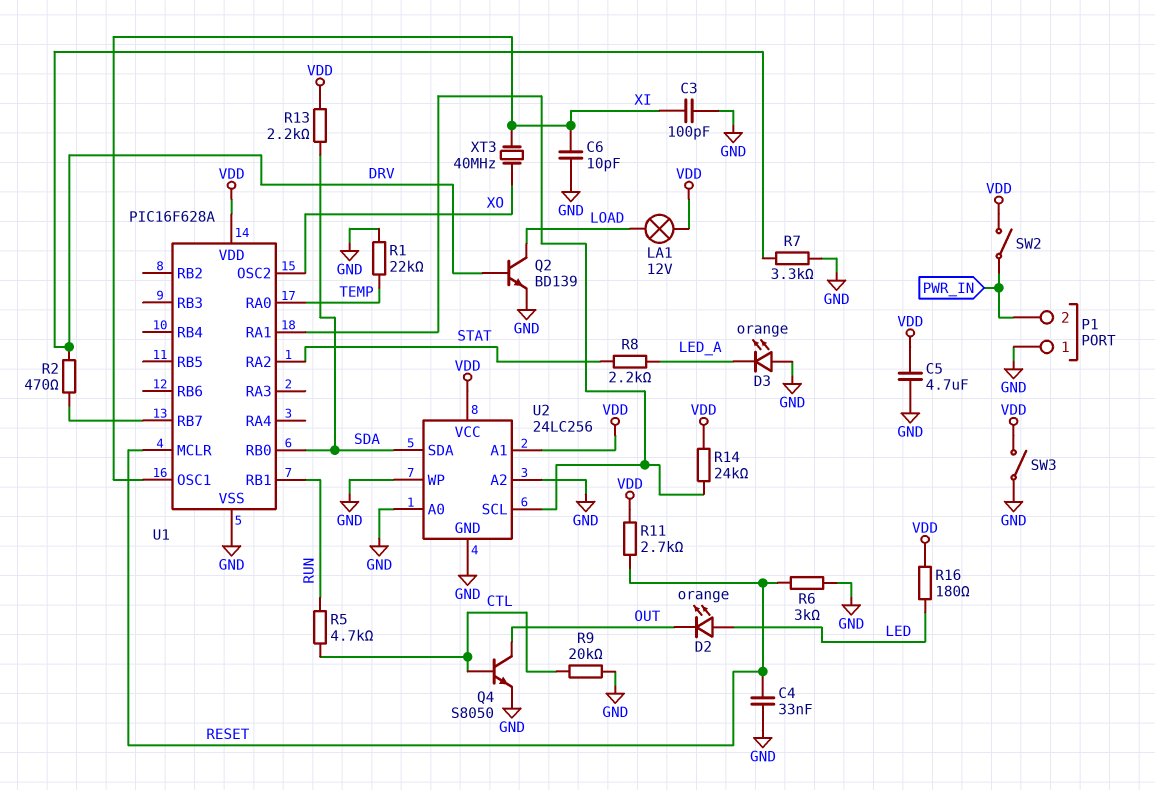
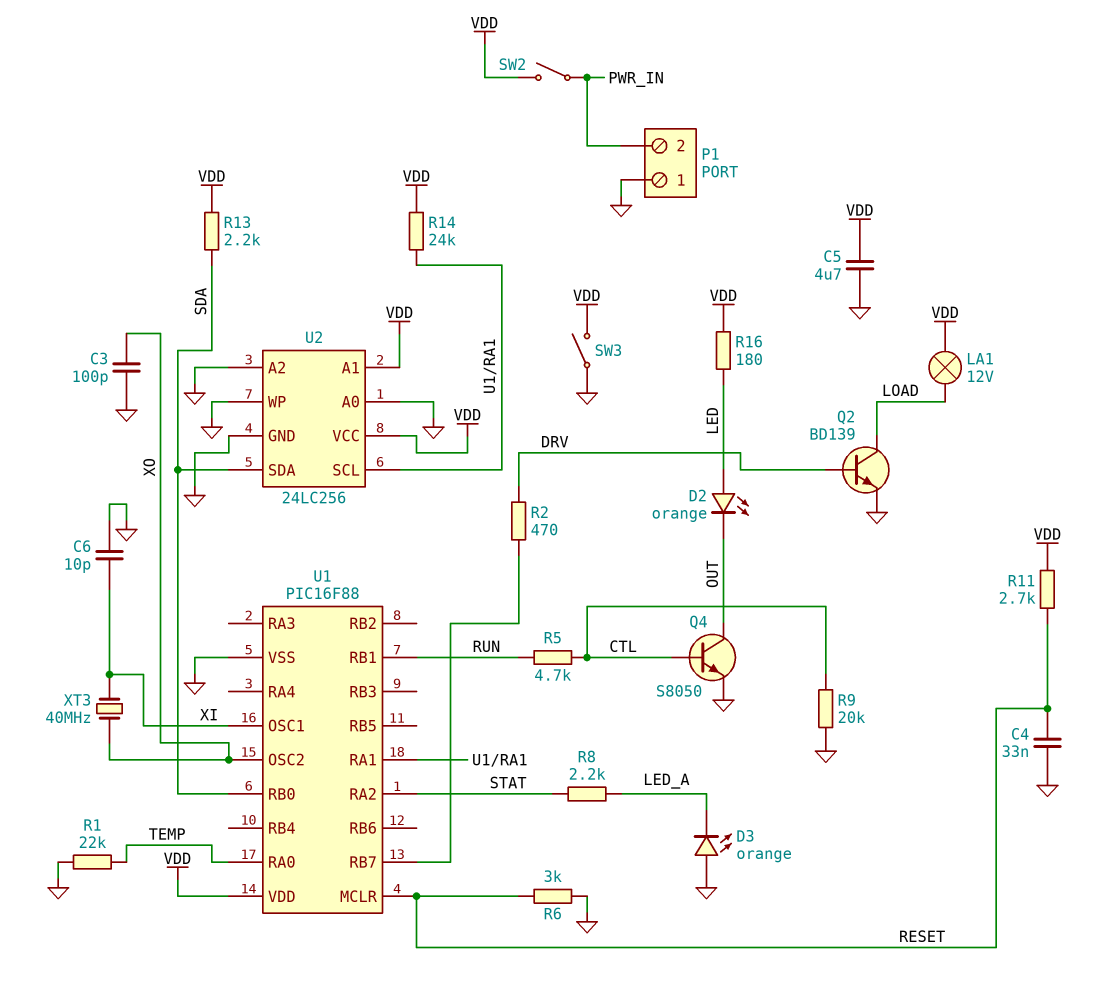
C3: 100pF (GND, XI) -> 100pF (GND, XO)
R7: 3.3k (DRV, GND) -> none
U1: PIC16F628A -> PIC16F88

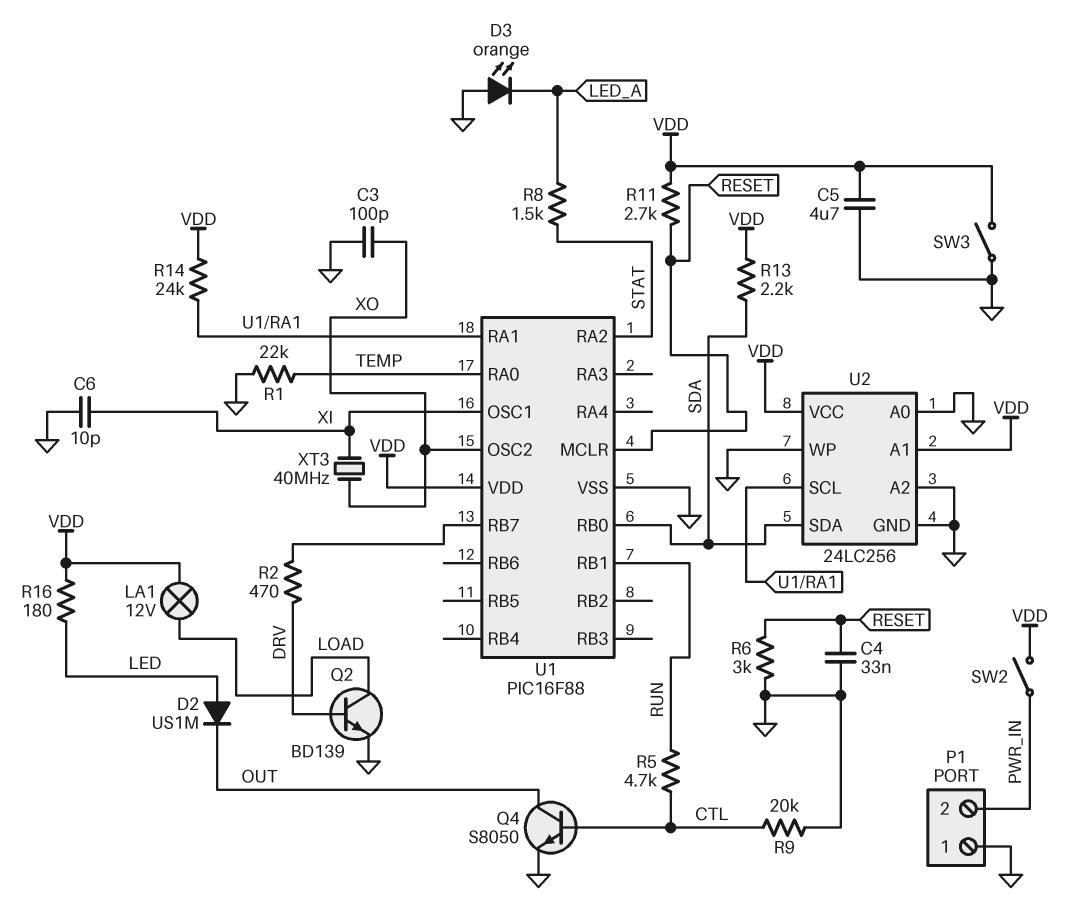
D2: LED orange (A LED, K OUT) -> diode US1M (A LED, K OUT)
R8: 2.2k (LED_A, STAT) -> 1.5k (LED_A, STAT)

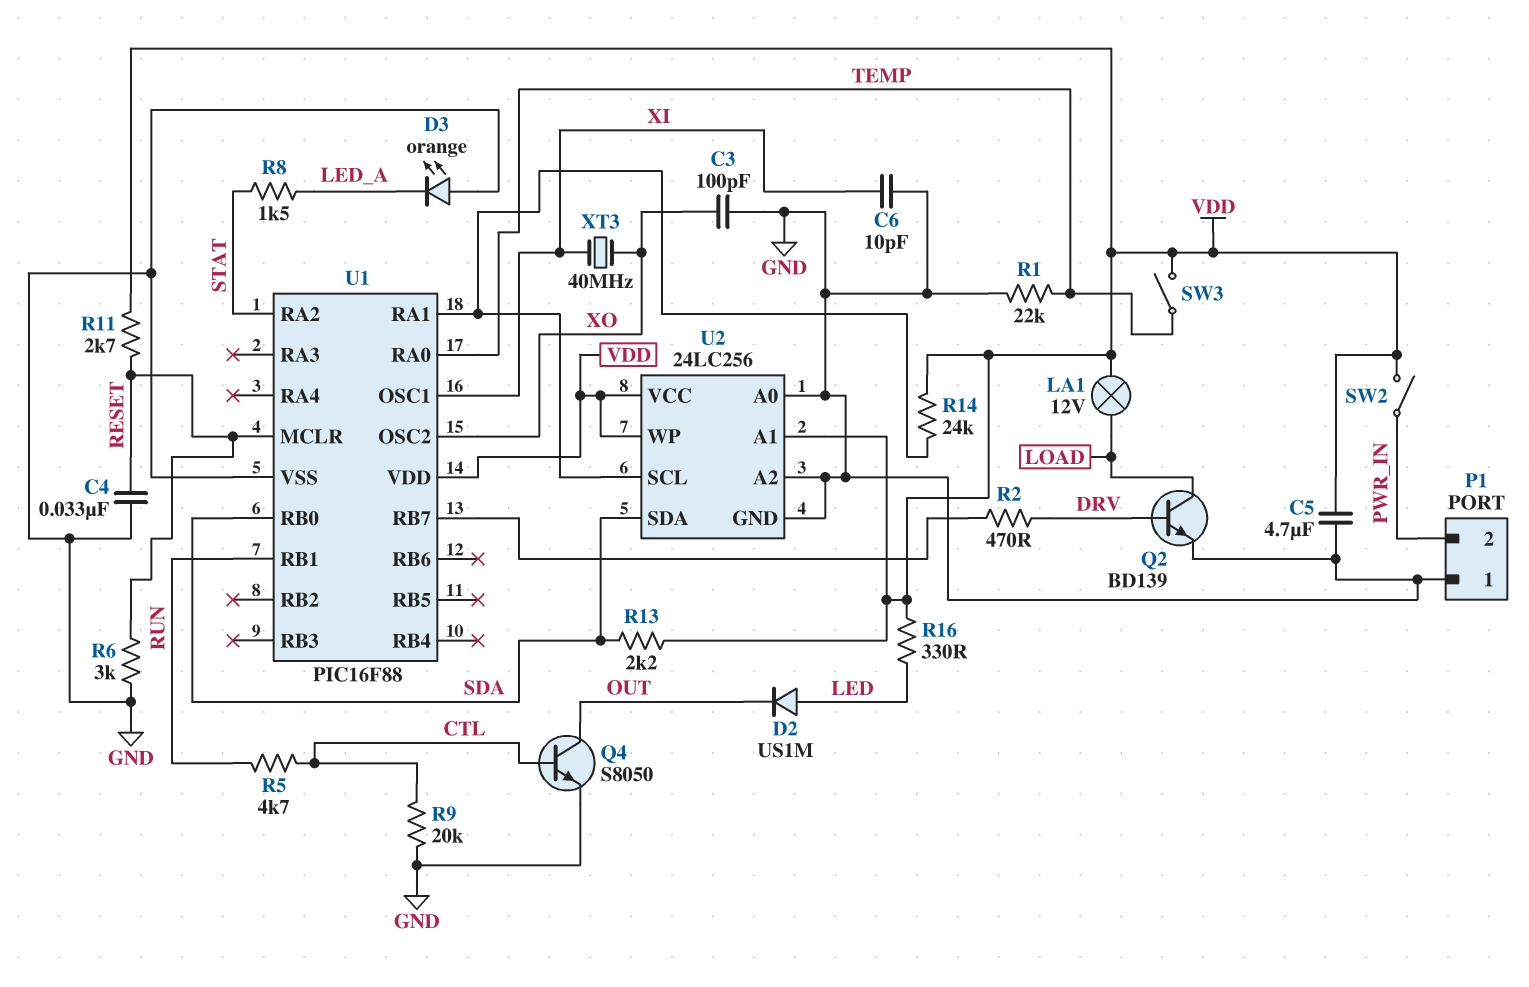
R16: 180 (LED, VDD) -> 330 (LED, VDD)
SW3: switch (GND, VDD) -> switch (TEMP, VDD)
U2 pin WP: GND -> VDD

